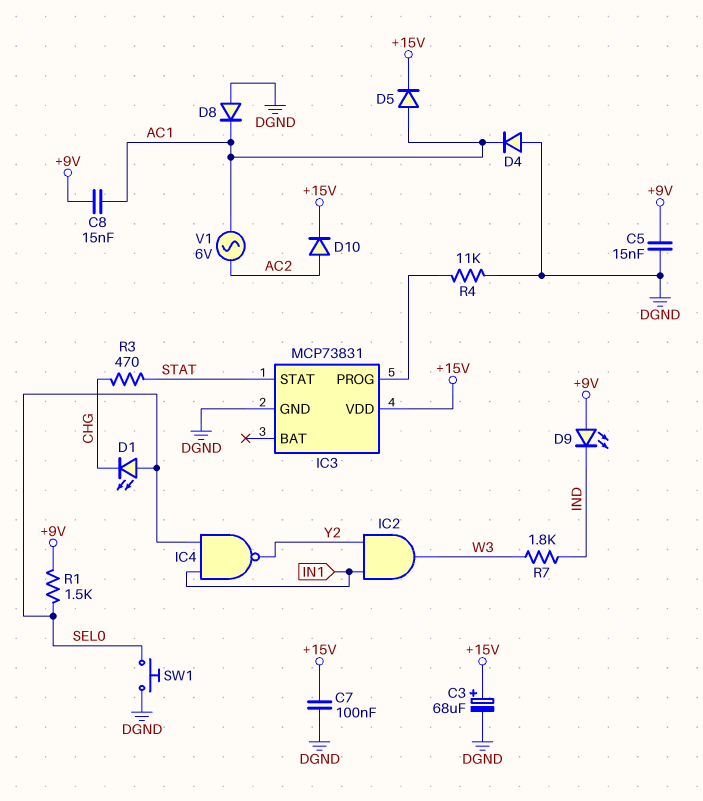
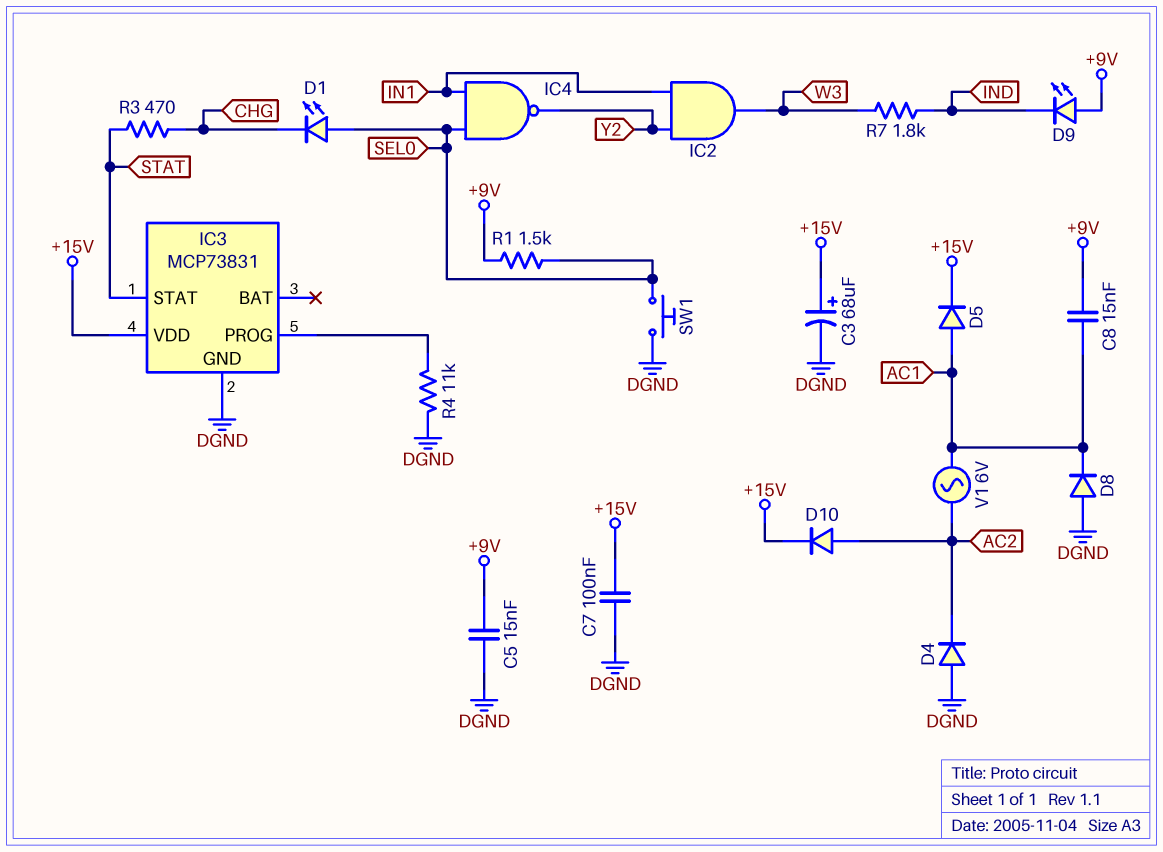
D4: diode (A DGND, K AC1) -> diode (A DGND, K AC2)

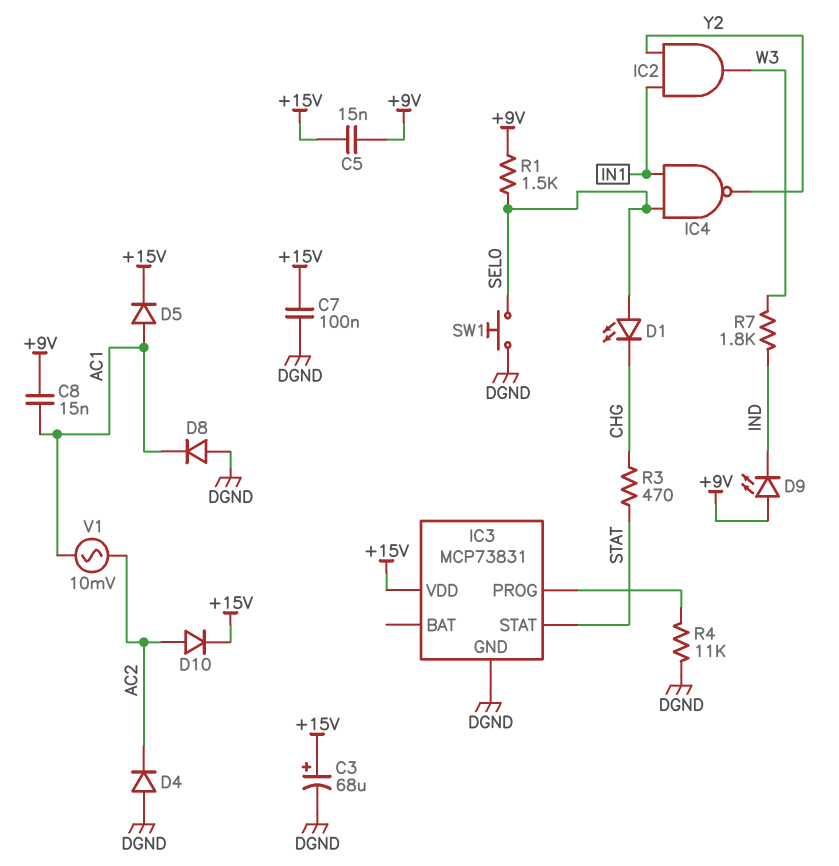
C5: 15nF (+9V, DGND) -> 15nF (+9V, +15V)
V1: AC 6V (AC1, AC2) -> AC 10mV (AC1, AC2)

